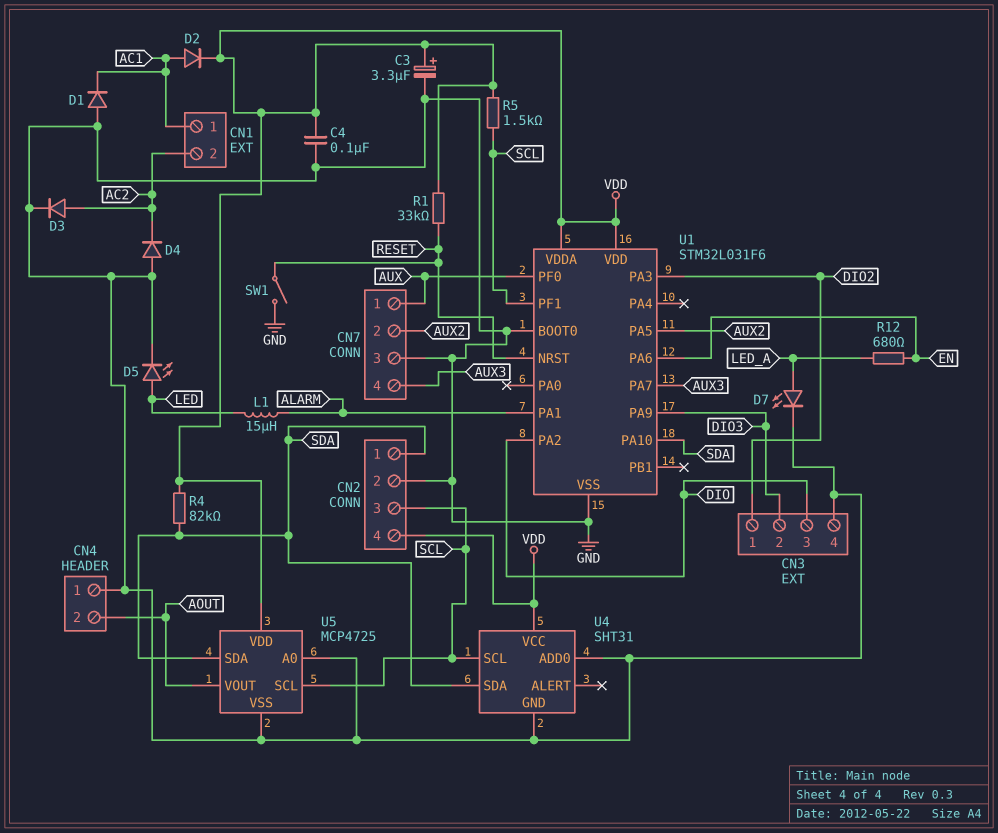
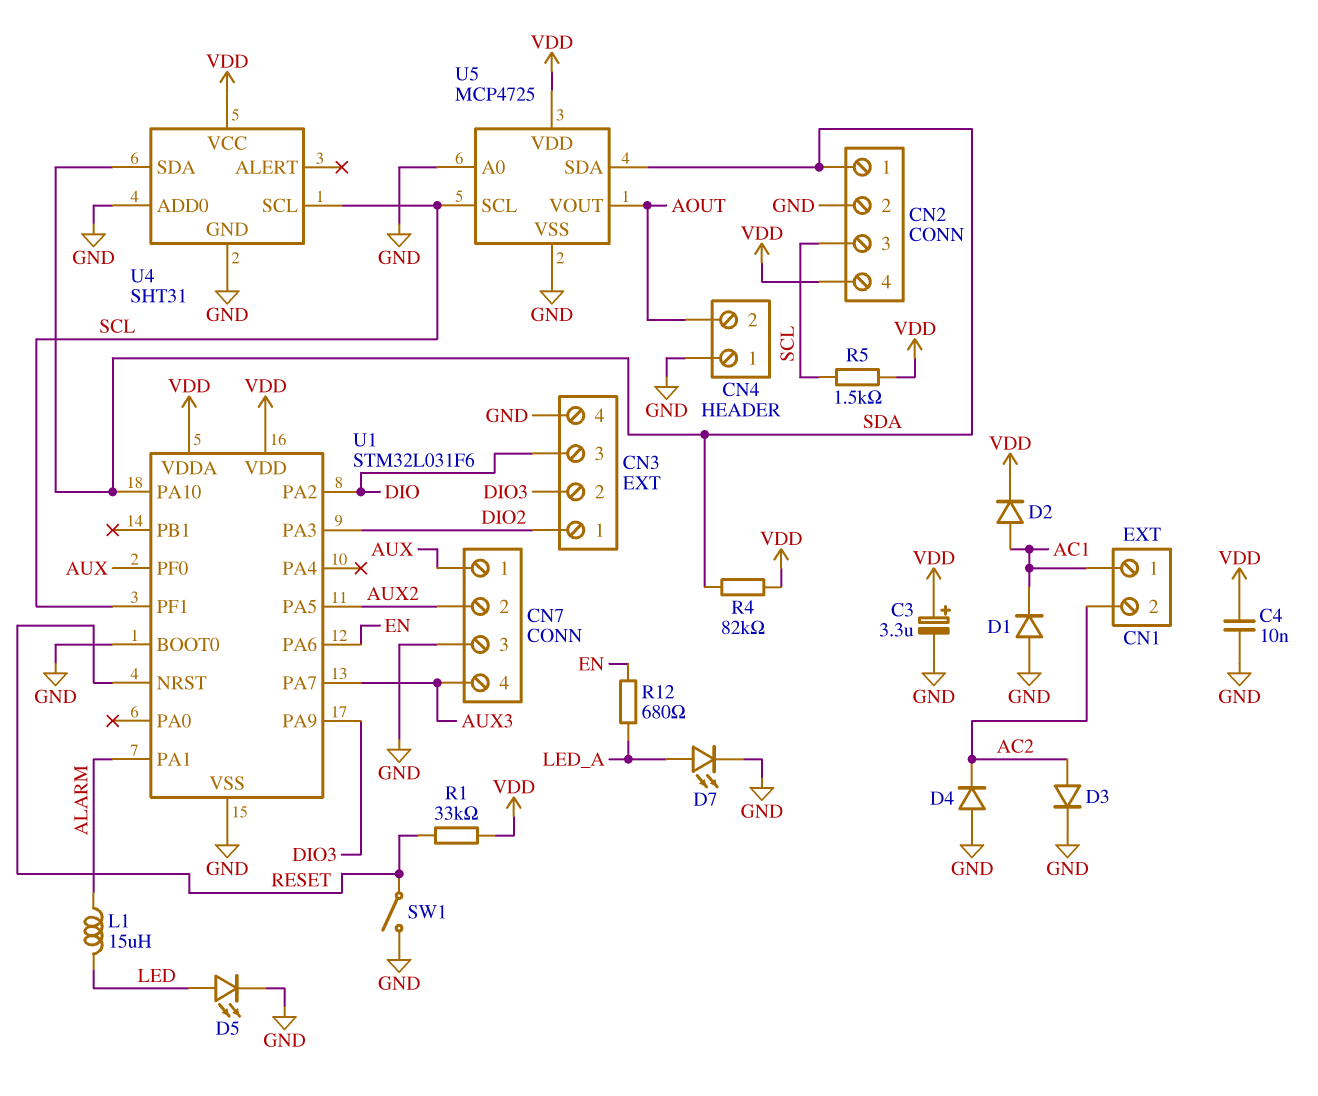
C4: 100nF (GND, VDD) -> 10nF (GND, VDD)

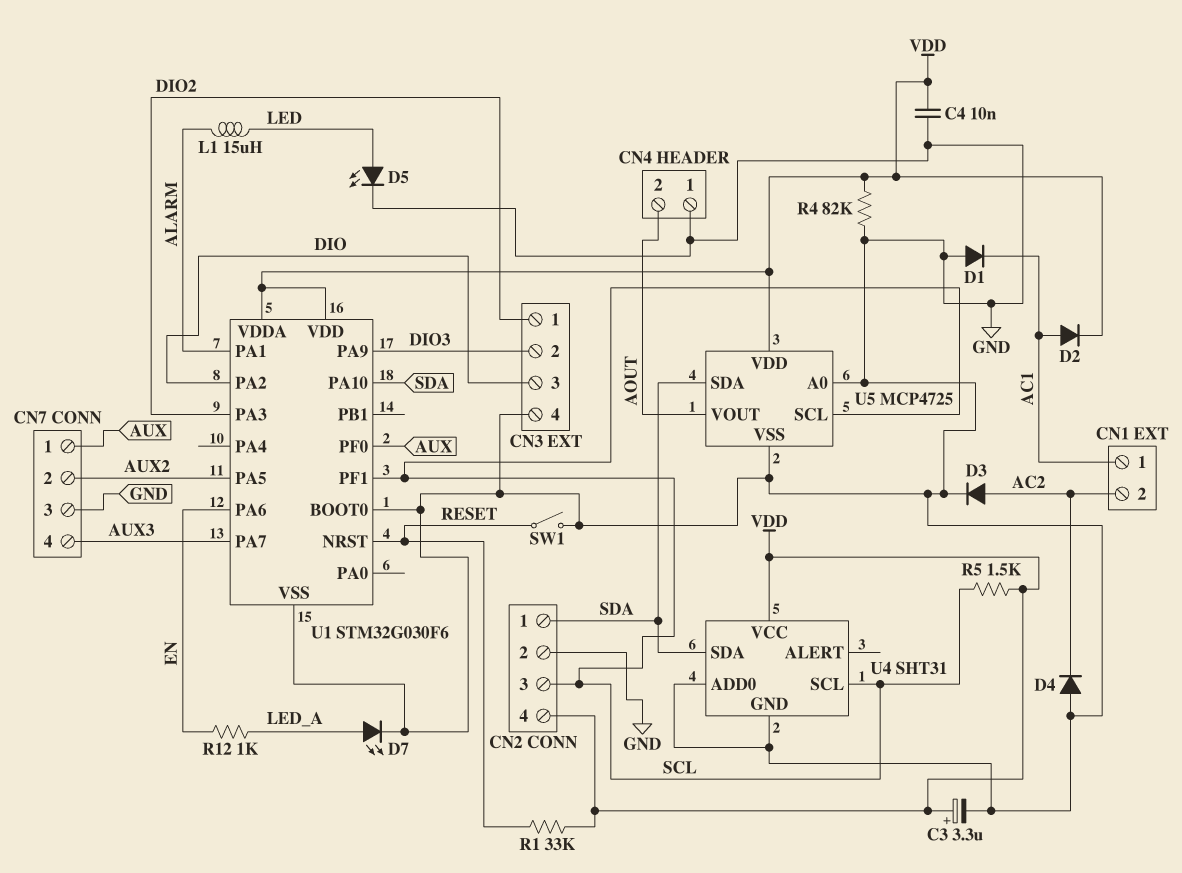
R4: 82k (SDA, VDD) -> 82k (GND, VDD)
R12: 680 (EN, LED_A) -> 1k (EN, LED_A)
U1: STM32L031F6 -> STM32G030F6

